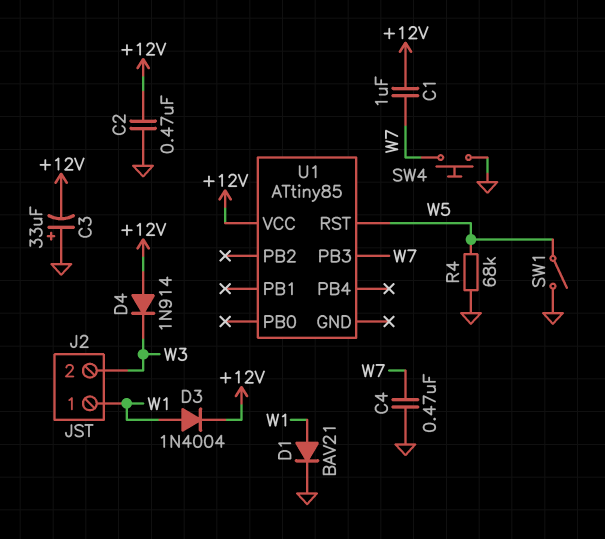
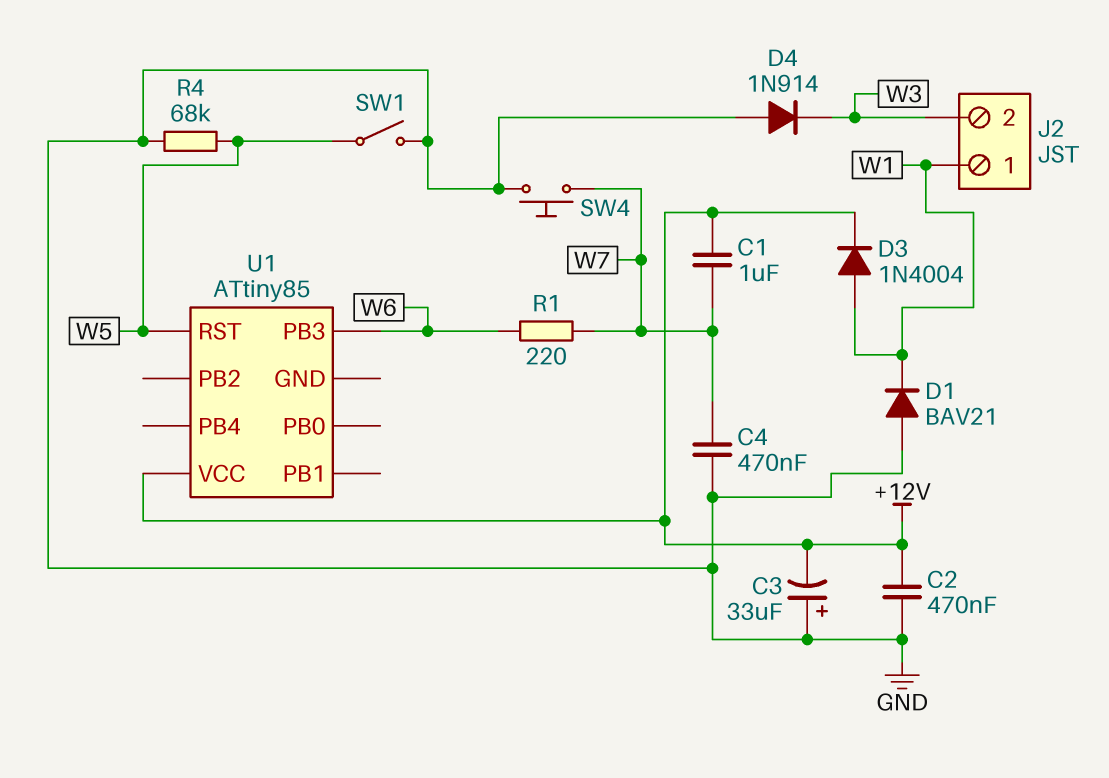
D1: diode BAV21 (A W1, K GND) -> diode BAV21 (A GND, K W1)
D4: diode 1N914 (A +12V, K W3) -> diode 1N914 (A GND, K W3)
R1: none -> 220 (W6, W7)
U1 pin PB3: W7 -> W6

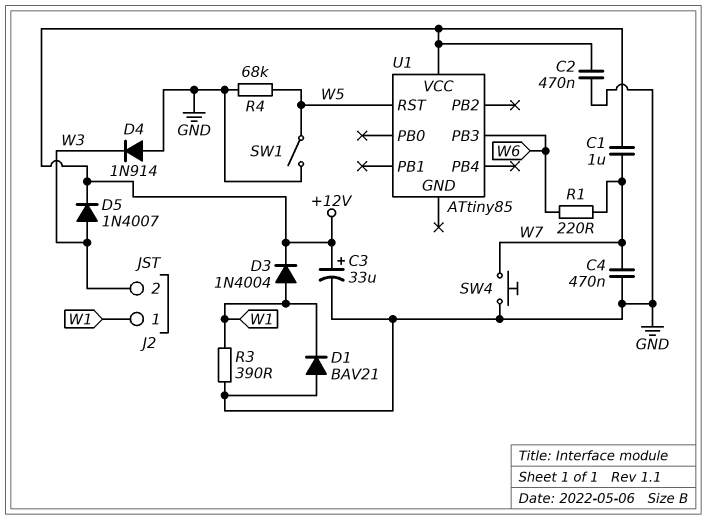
C3: 33uF (plus GND, minus +12V) -> 33uF (plus +12V, minus GND)
D5: none -> diode 1N4007 (A W3, K +12V)
R3: none -> 390 (GND, W1)

